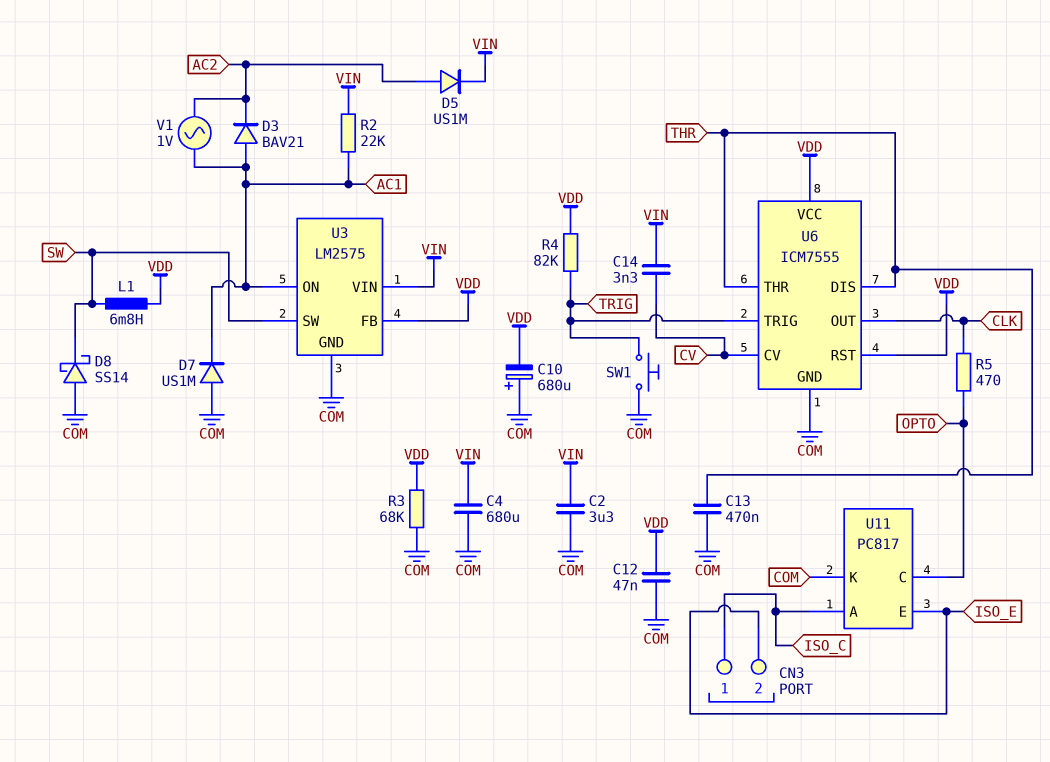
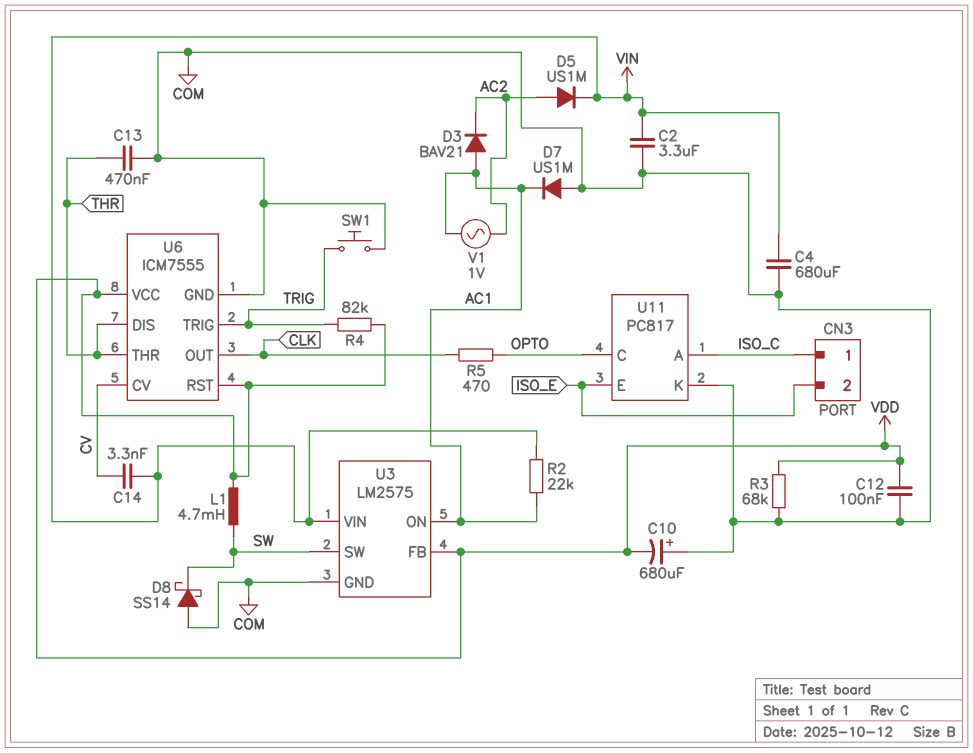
C12: 47nF (COM, VDD) -> 100nF (COM, VDD)
L1: 6.8mH (SW, VDD) -> 4.7mH (SW, VDD)

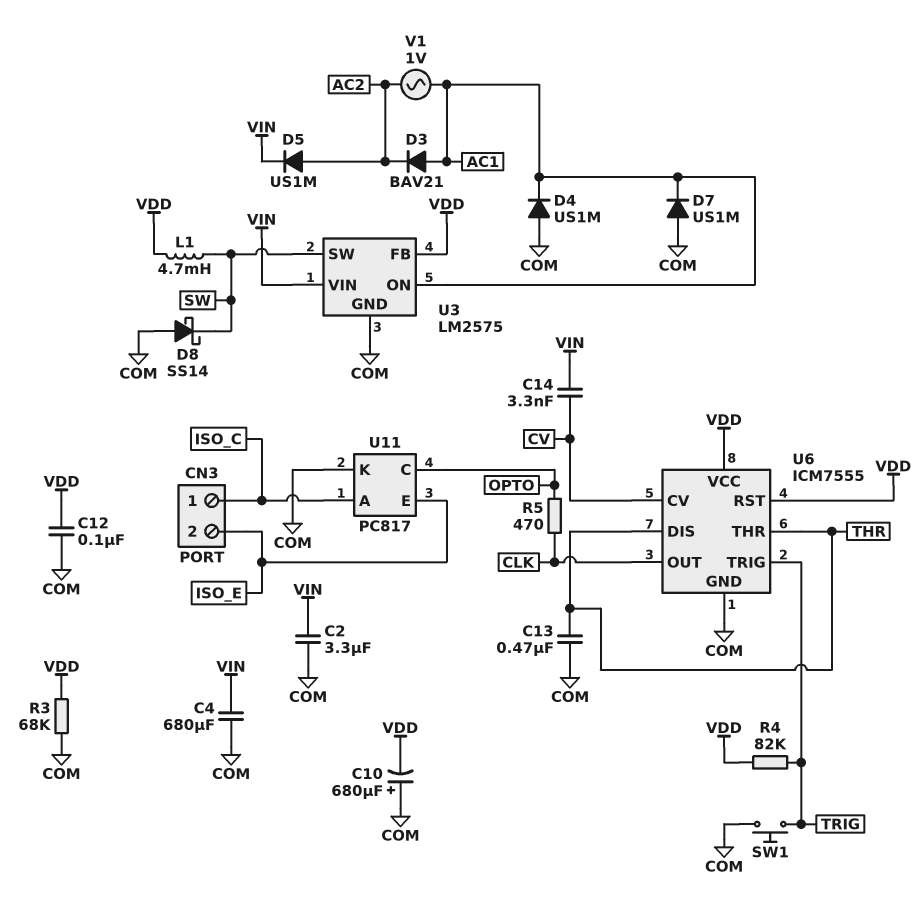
D4: none -> diode US1M (A COM, K AC1)
R2: 22k (AC1, VIN) -> none

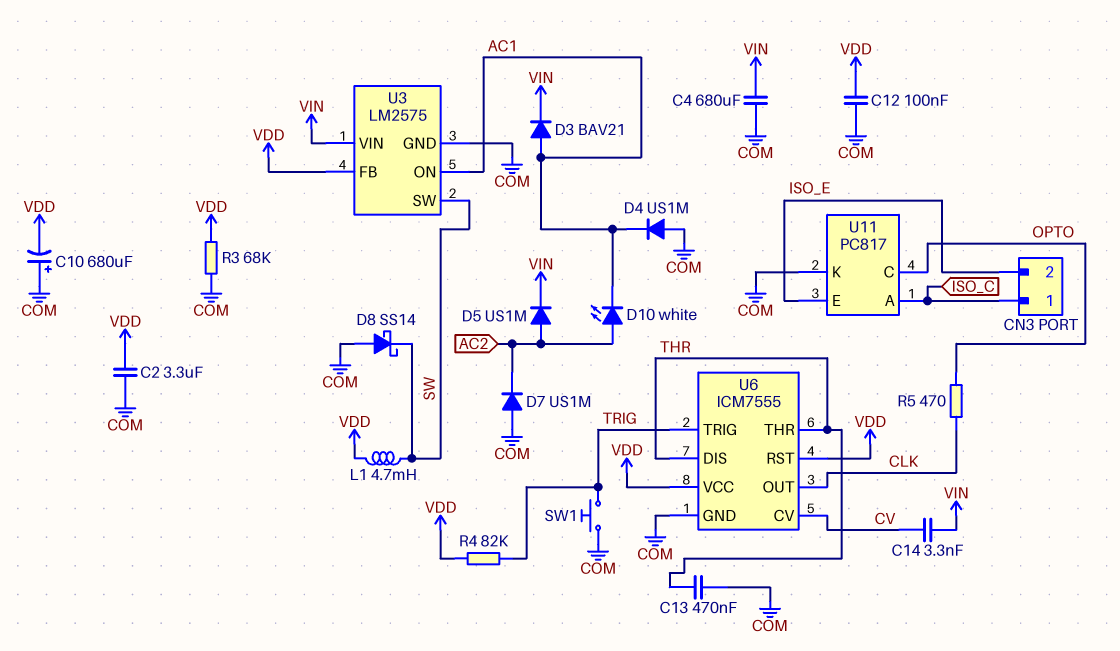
C2: 3.3uF (COM, VIN) -> 3.3uF (COM, VDD)
D3: diode BAV21 (A AC1, K AC2) -> diode BAV21 (A AC1, K VIN)
D7: diode US1M (A COM, K AC1) -> diode US1M (A COM, K AC2)
D10: none -> LED white (A AC2, K AC1)
V1: AC 1V (AC1, AC2) -> none

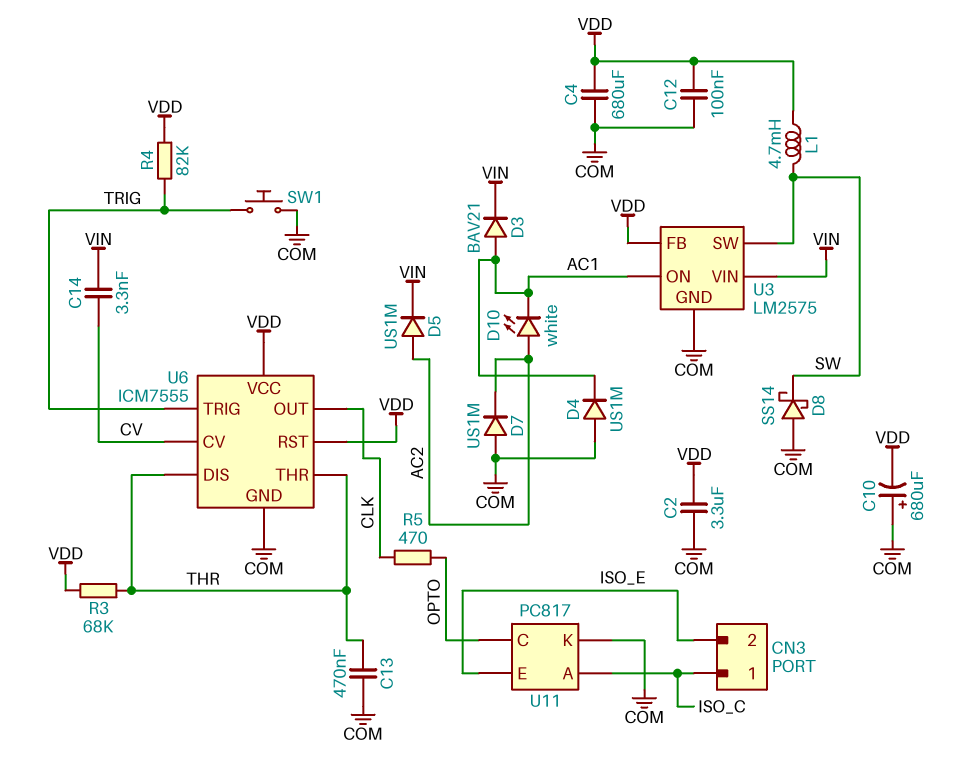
C4: 680uF (COM, VIN) -> 680uF (COM, VDD)
R3: 68k (COM, VDD) -> 68k (THR, VDD)

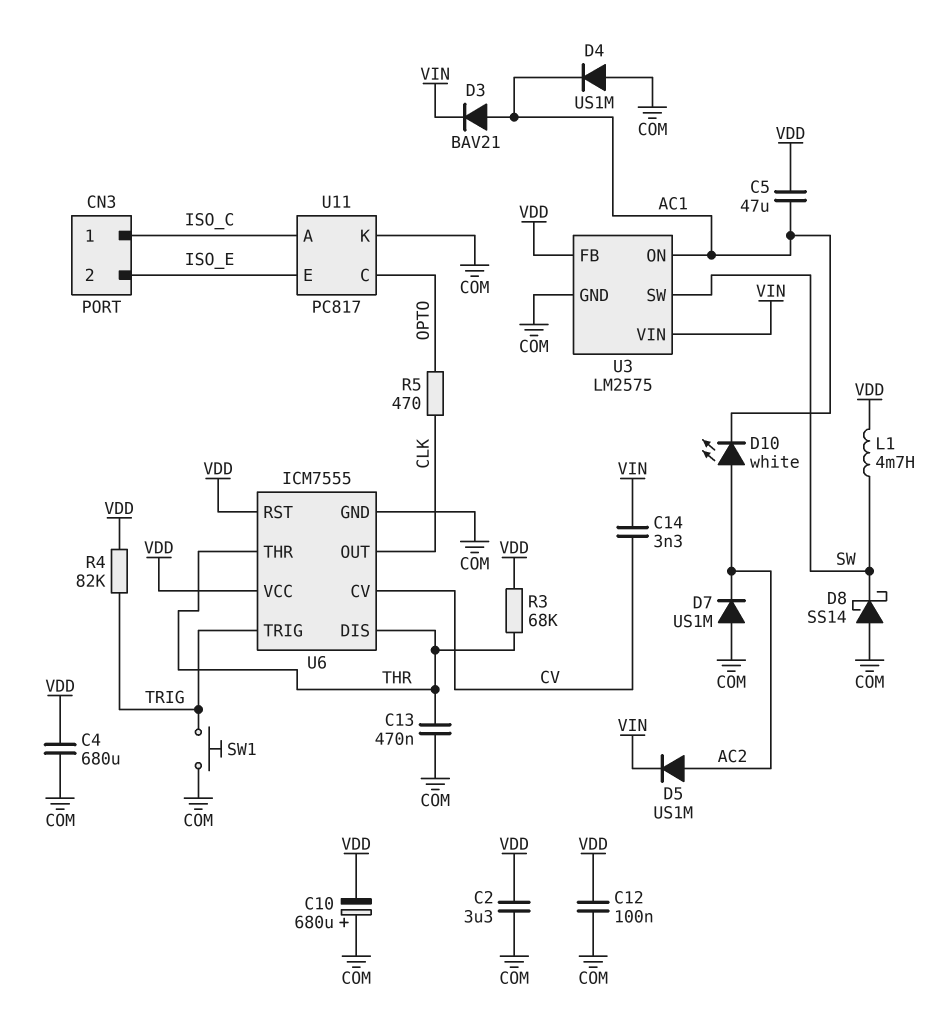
C5: none -> 47uF (AC1, VDD)

